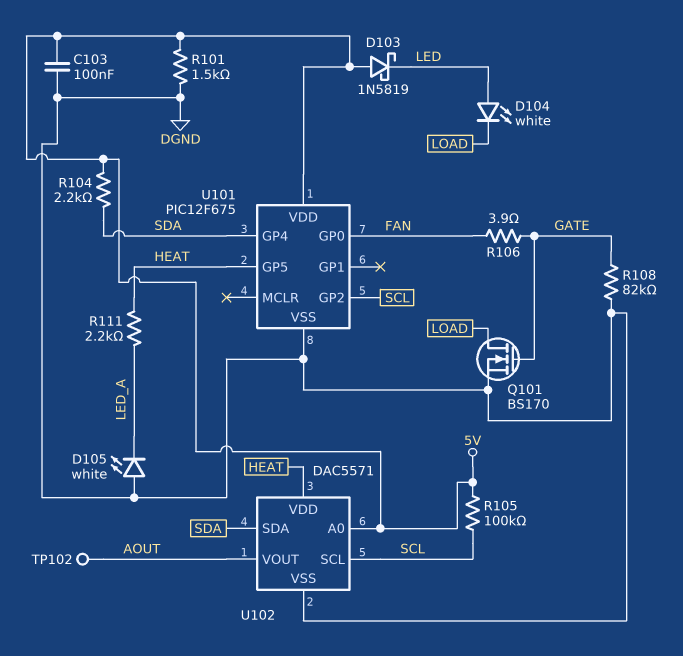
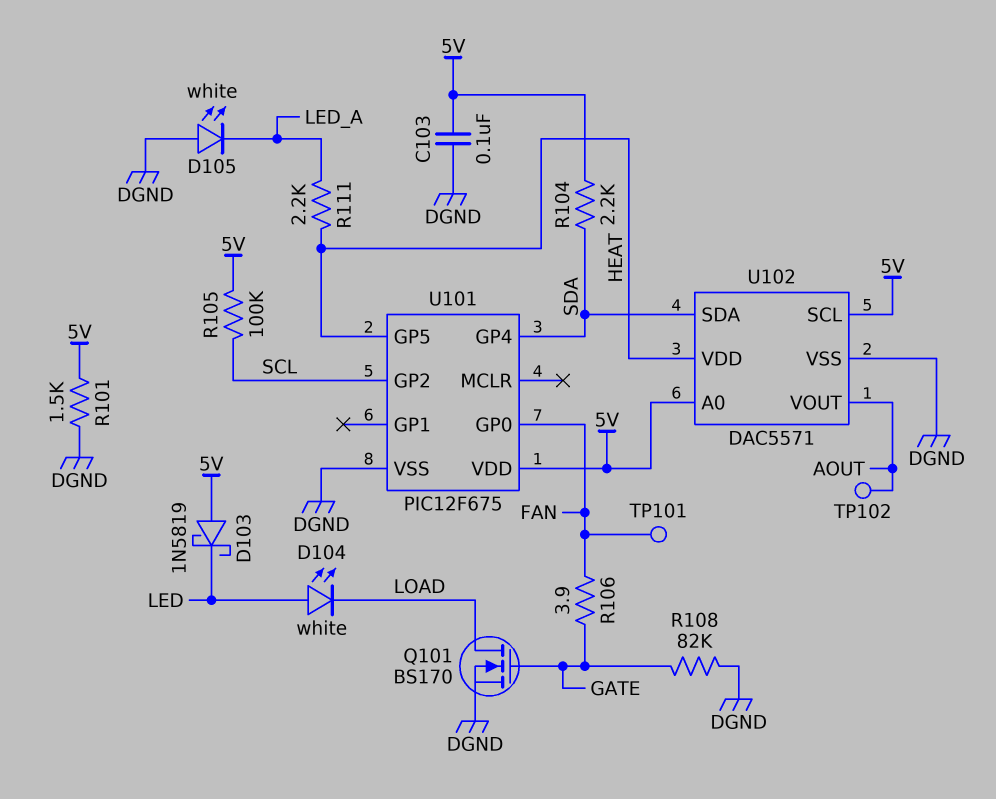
TP101: none -> test point (FAN)
U102 pin SCL: SCL -> 5V

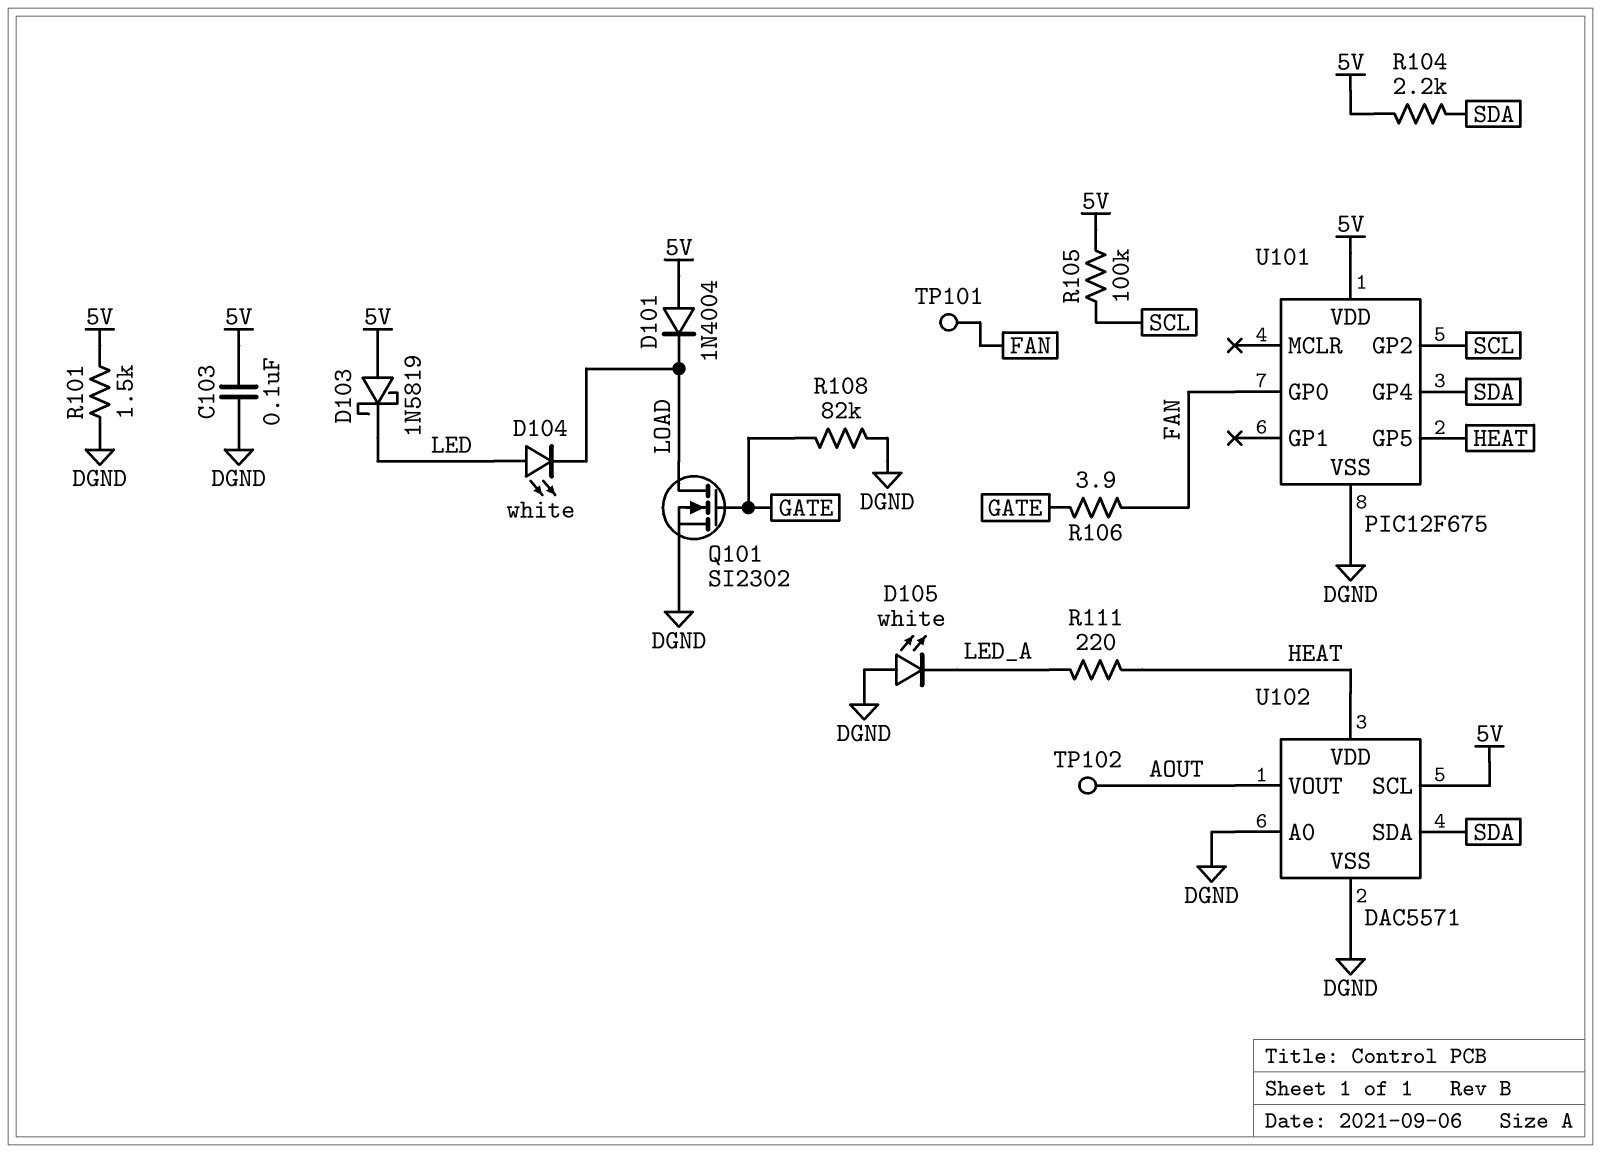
D101: none -> diode 1N4004 (A 5V, K LOAD)
Q101: NMOS BS170 (G GATE, D LOAD, S DGND) -> NMOS SI2302 (G GATE, D LOAD, S DGND)
R111: 2.2k (HEAT, LED_A) -> 220 (HEAT, LED_A)
U102 pin A0: 5V -> DGND

